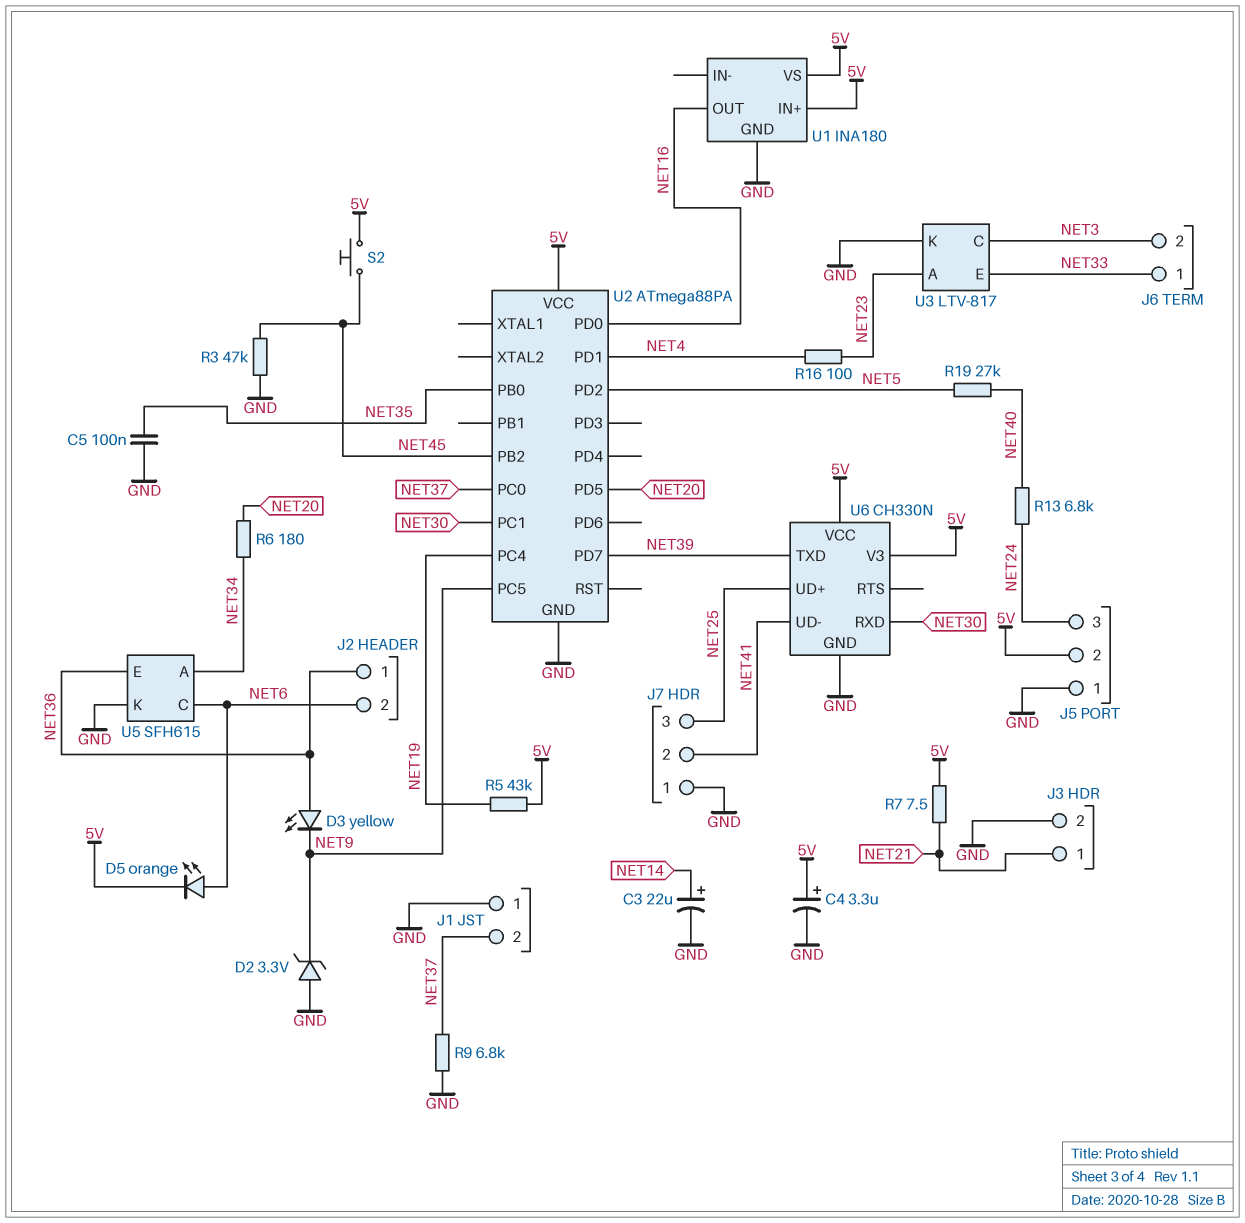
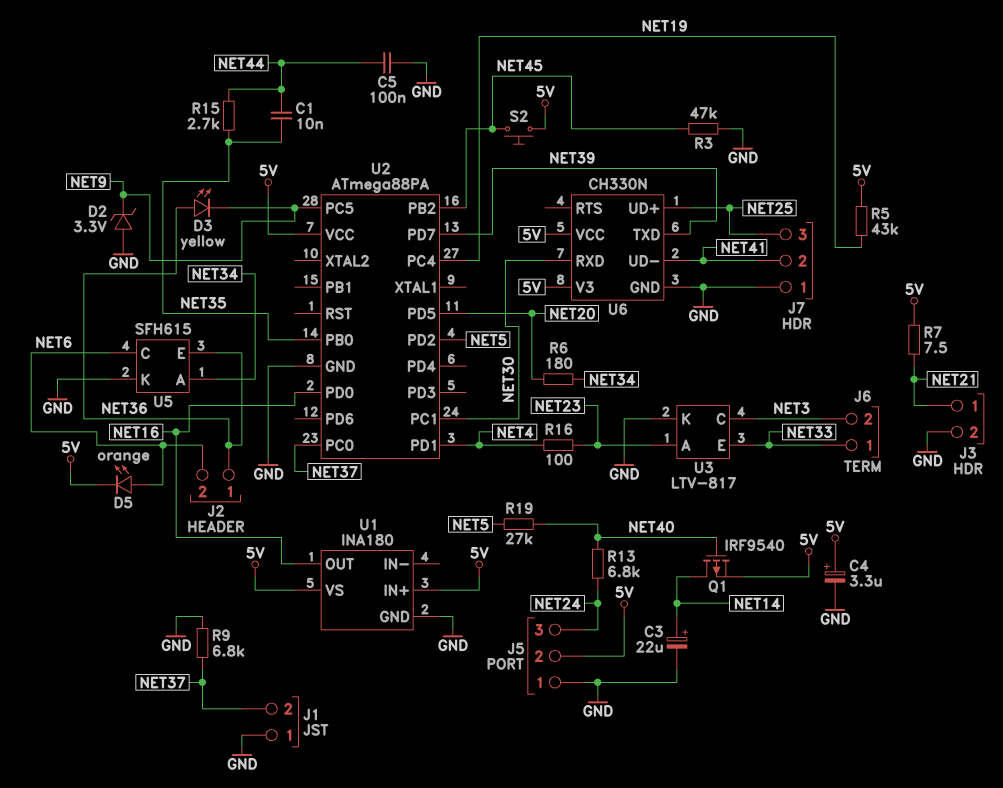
C1: none -> 10nF (NET35, NET44)
C5: 100nF (GND, NET35) -> 100nF (GND, NET44)
Q1: none -> PMOS IRF9540 (G NET40, D NET14, S 5V)
R15: none -> 2.7k (NET35, NET44)

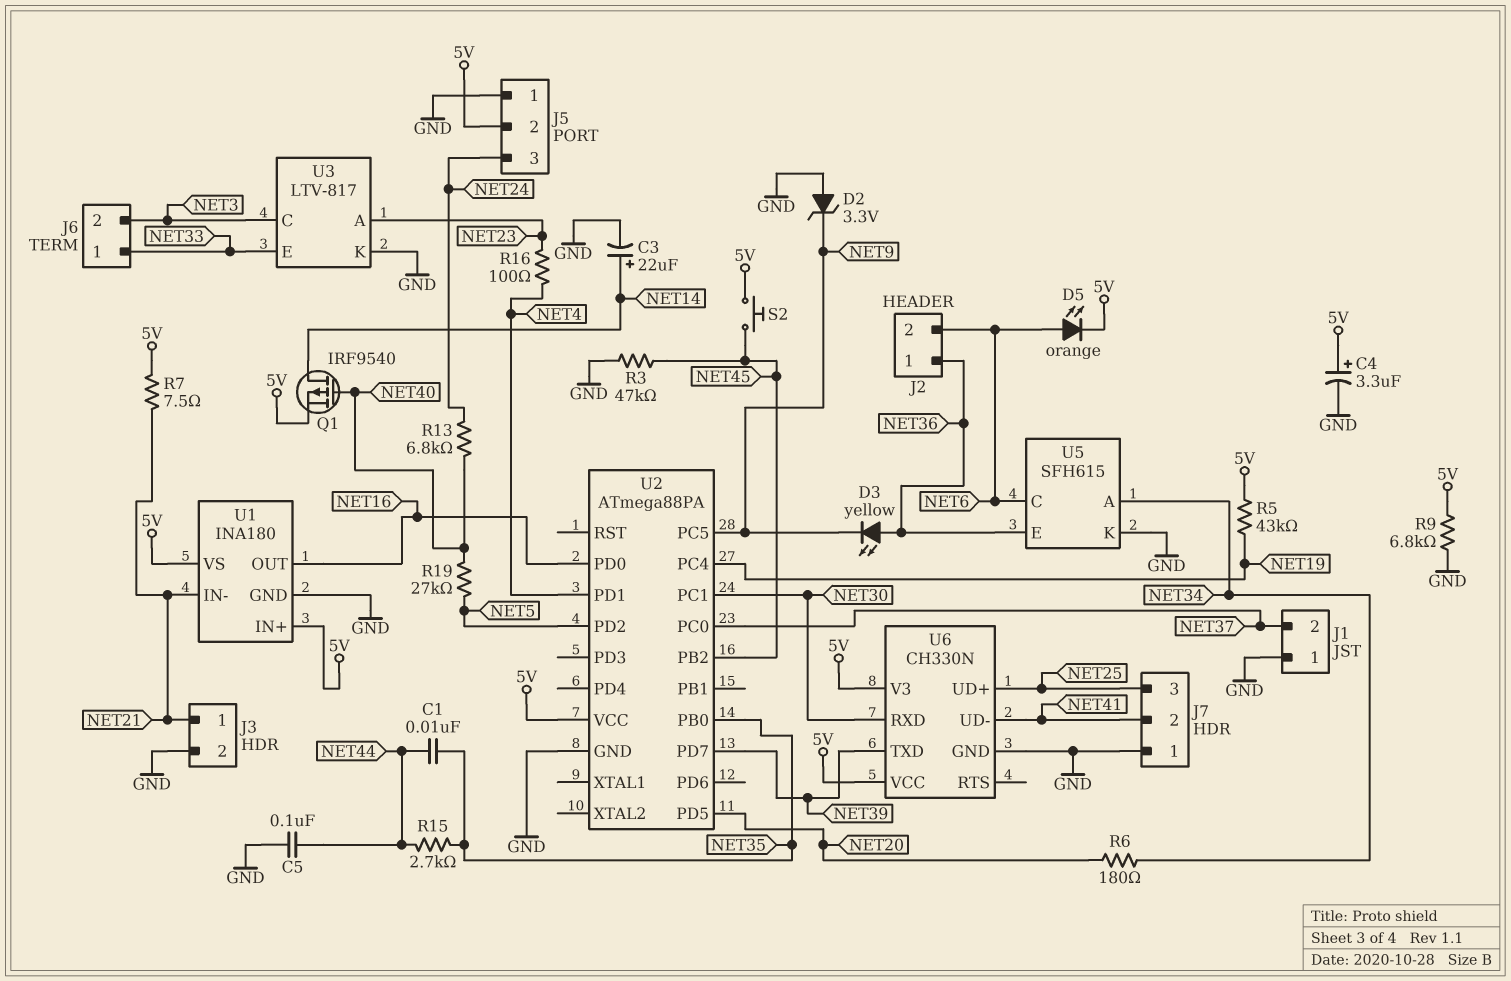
R9: 6.8k (GND, NET37) -> 6.8k (5V, GND)
U1 pin IN-: none -> NET21

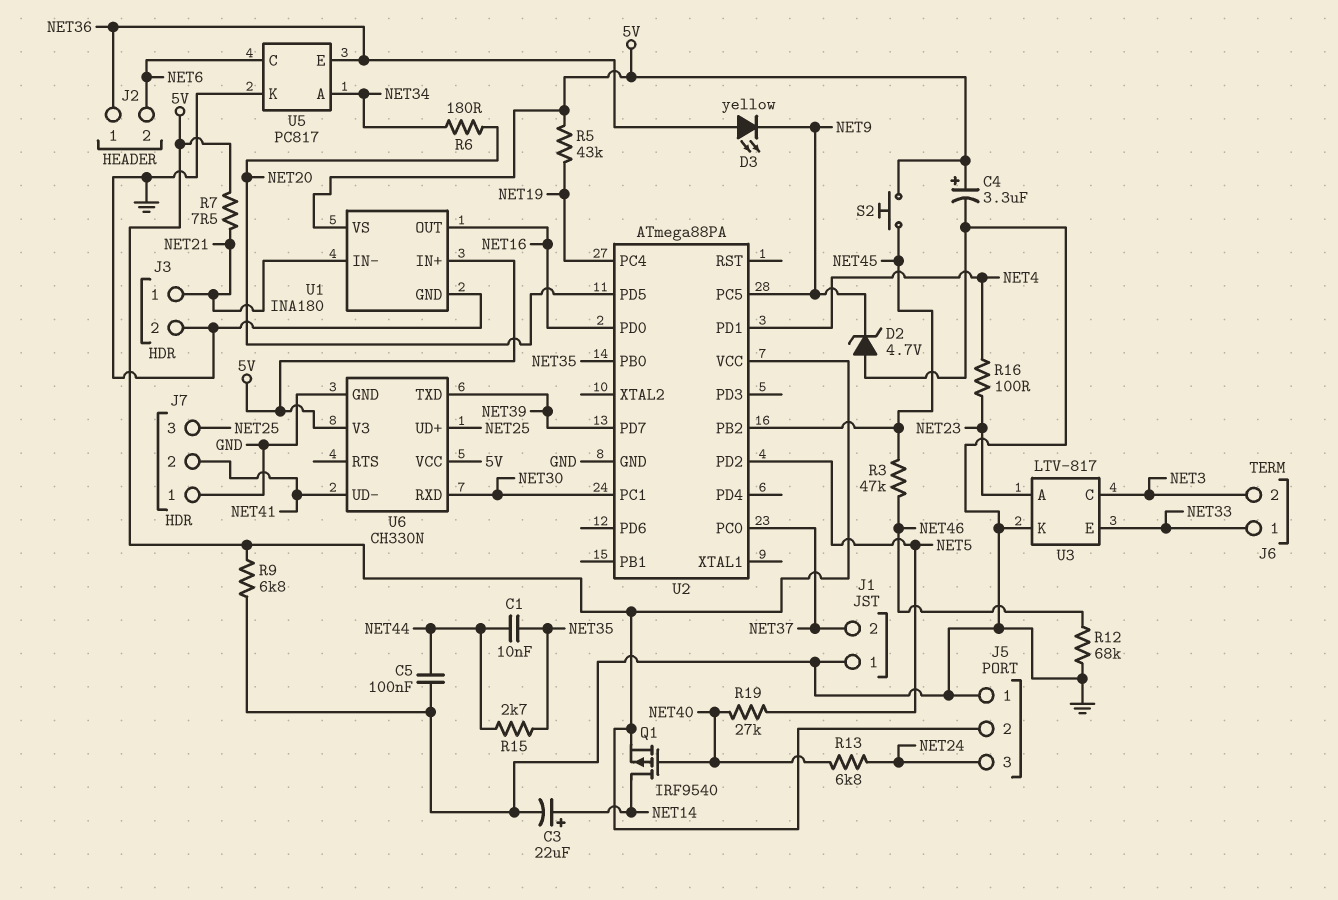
D2: zener 3.3V (A GND, K NET9) -> zener 4.7V (A GND, K NET9)
D5: LED orange (A NET6, K 5V) -> none
R3: 47k (GND, NET45) -> 47k (NET45, NET46)
R12: none -> 68k (GND, NET46)
U5: SFH615 -> PC817

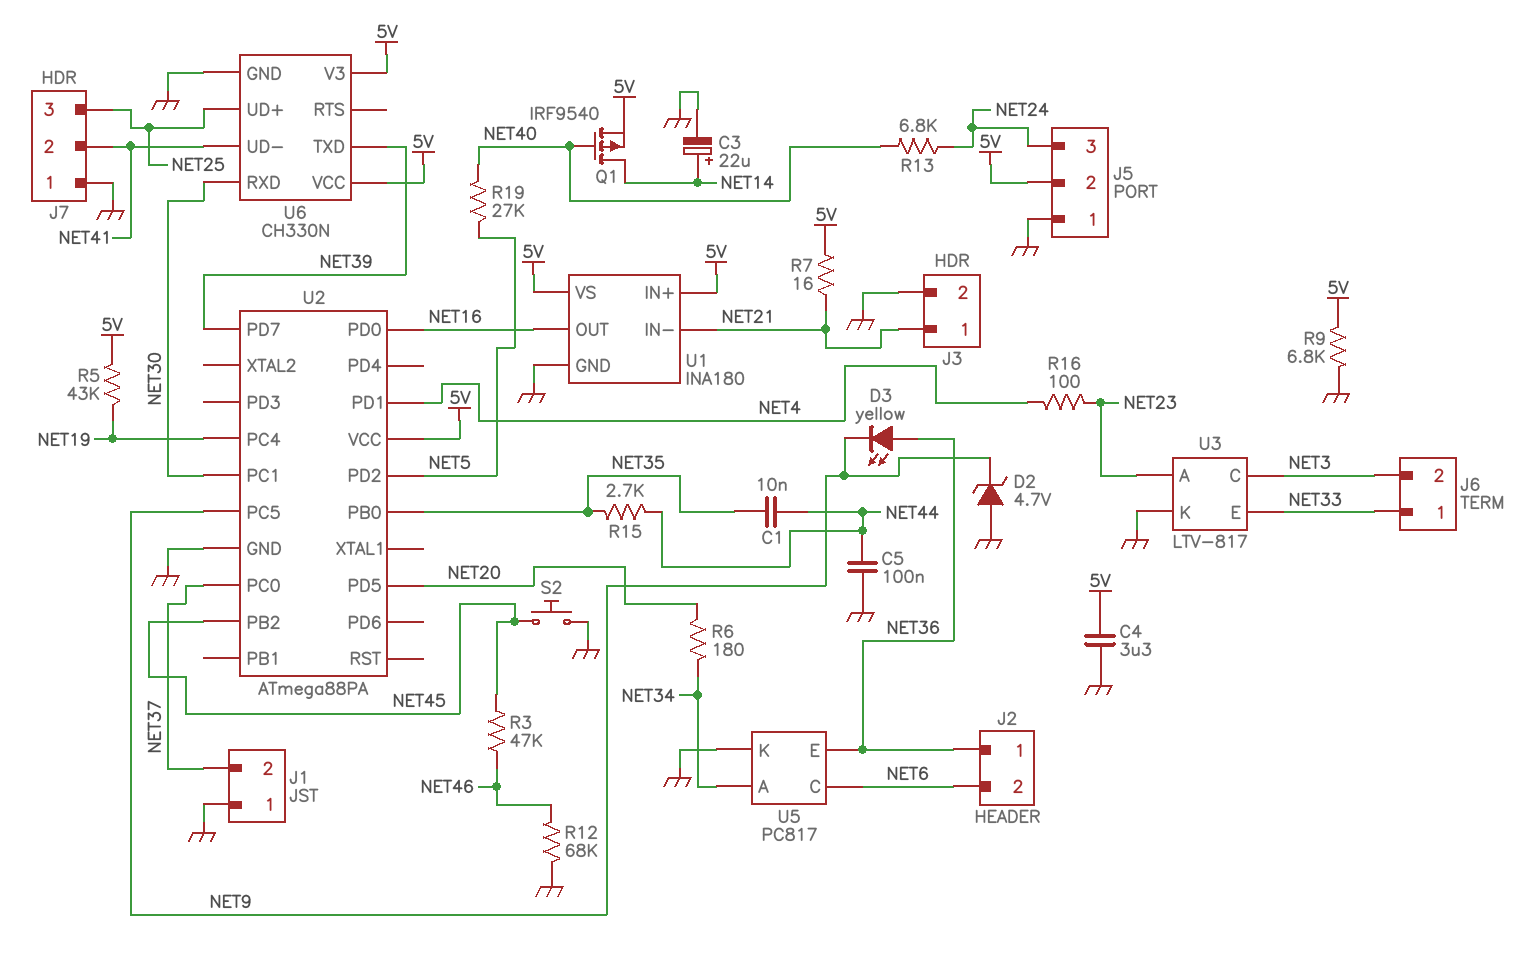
C4: 3.3uF (plus 5V, minus GND) -> 3.3uF (5V, GND)
R7: 7.5 (5V, NET21) -> 16 (5V, NET21)
S2: button (5V, NET45) -> button (GND, NET45)

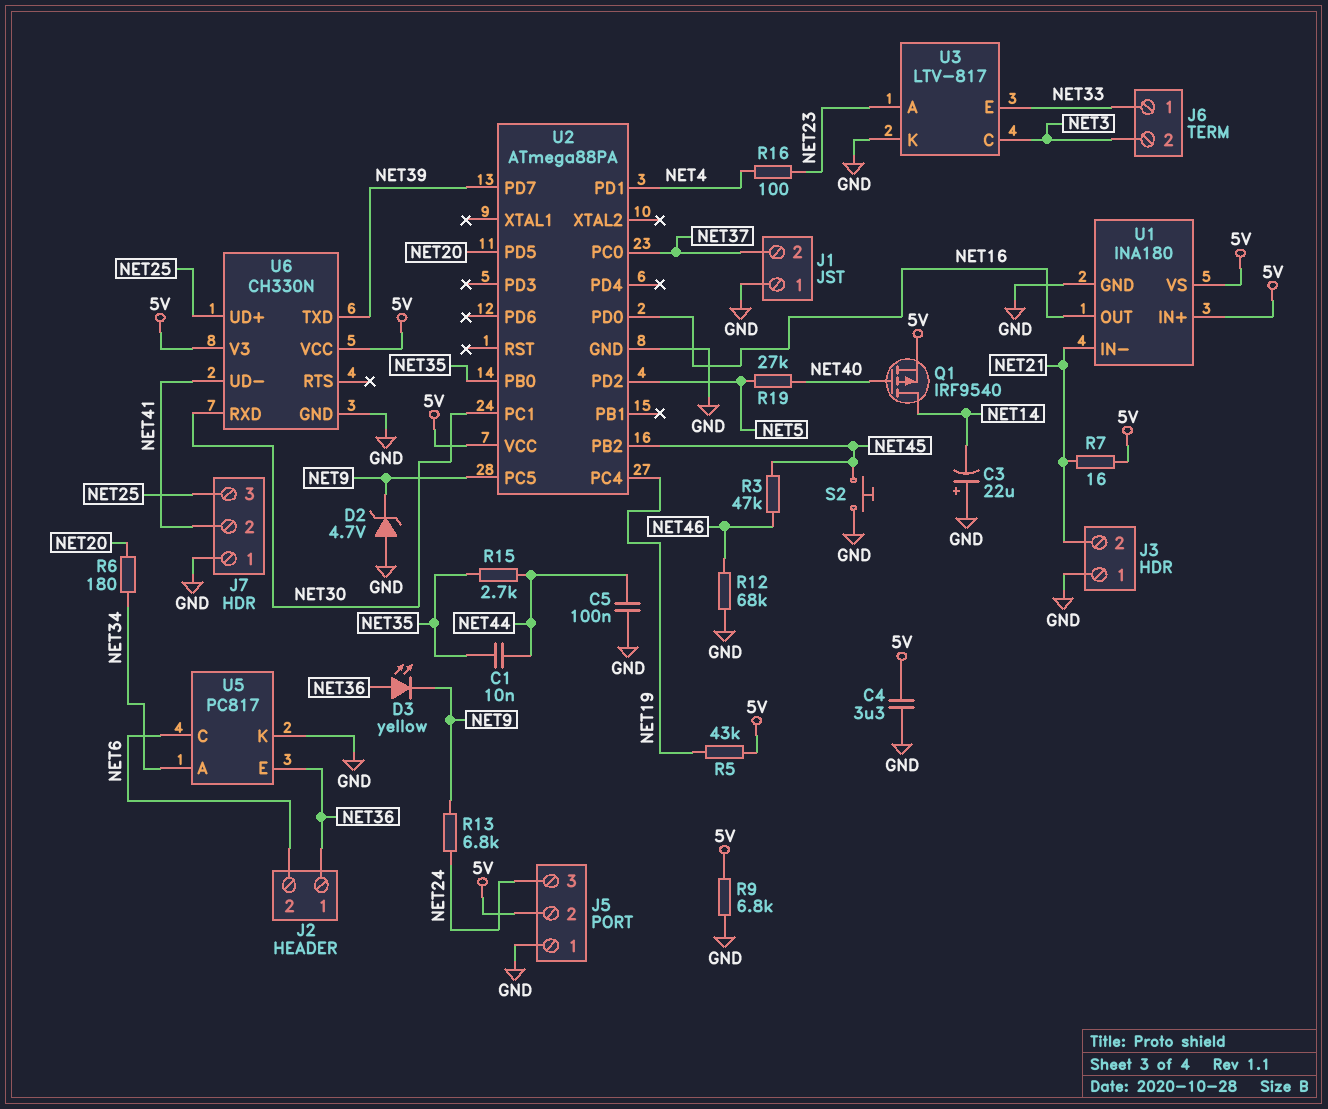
C3: 22uF (plus NET14, minus GND) -> 22uF (plus GND, minus NET14)
J3 pin 1: NET21 -> GND
J3 pin 2: GND -> NET21
R13: 6.8k (NET24, NET40) -> 6.8k (NET9, NET24)

